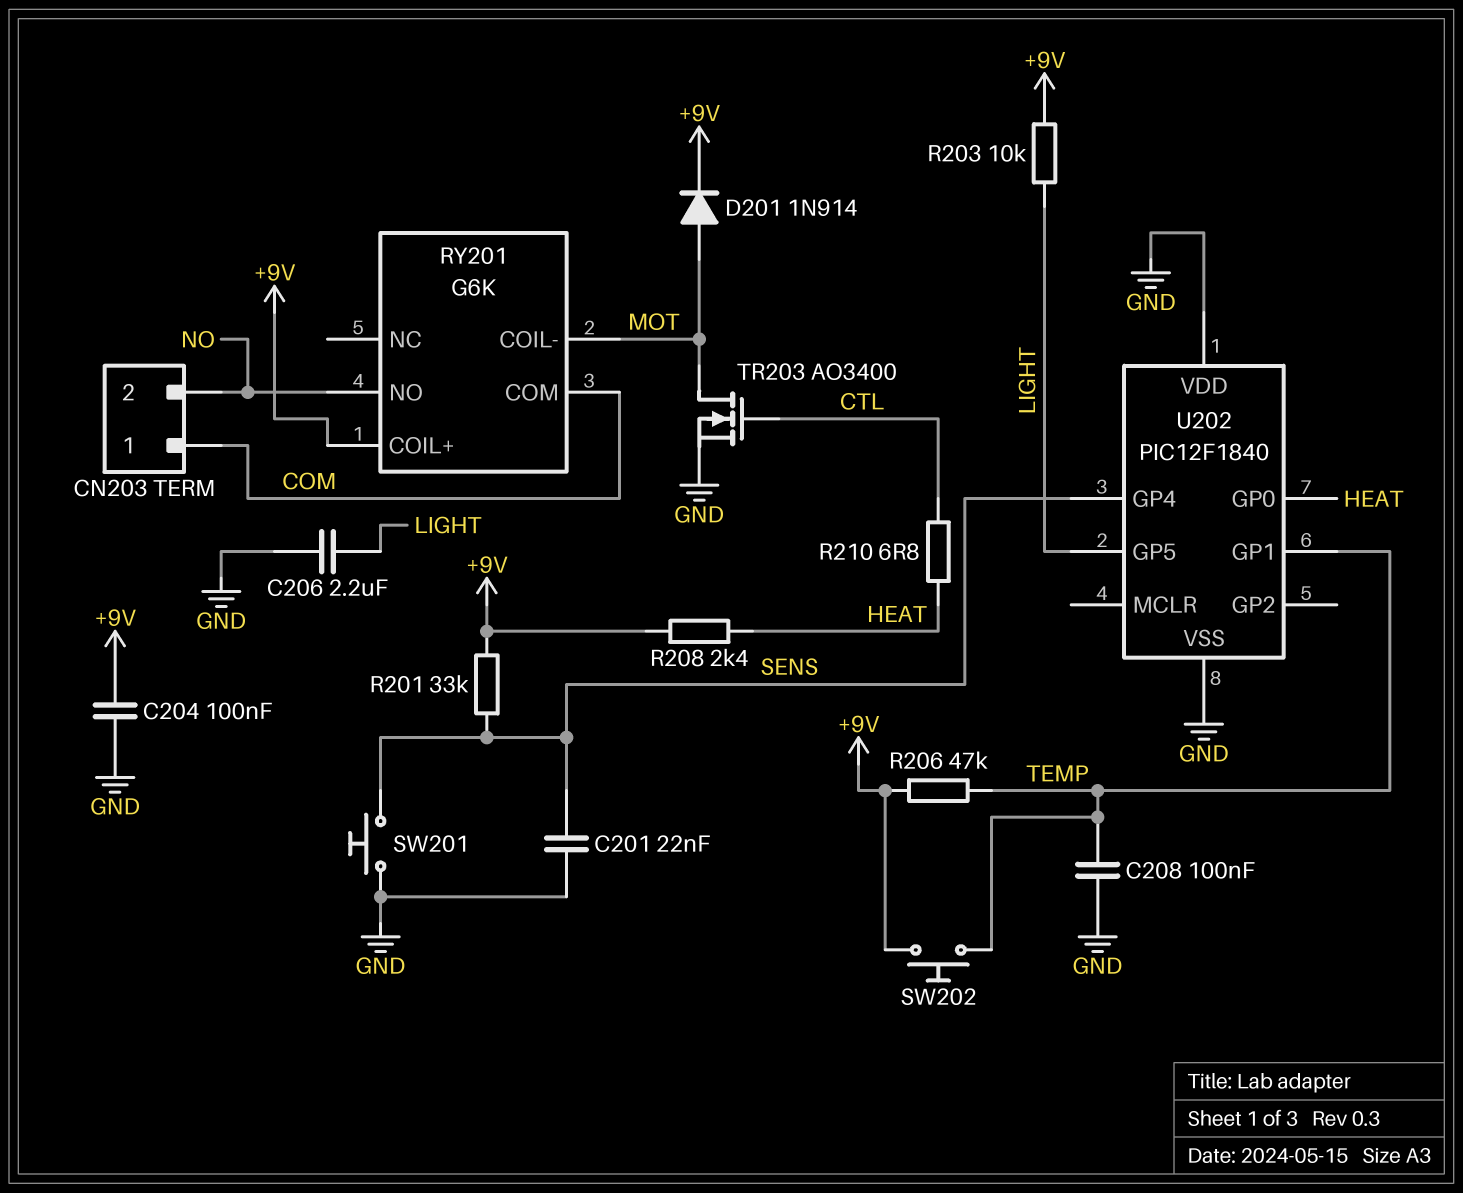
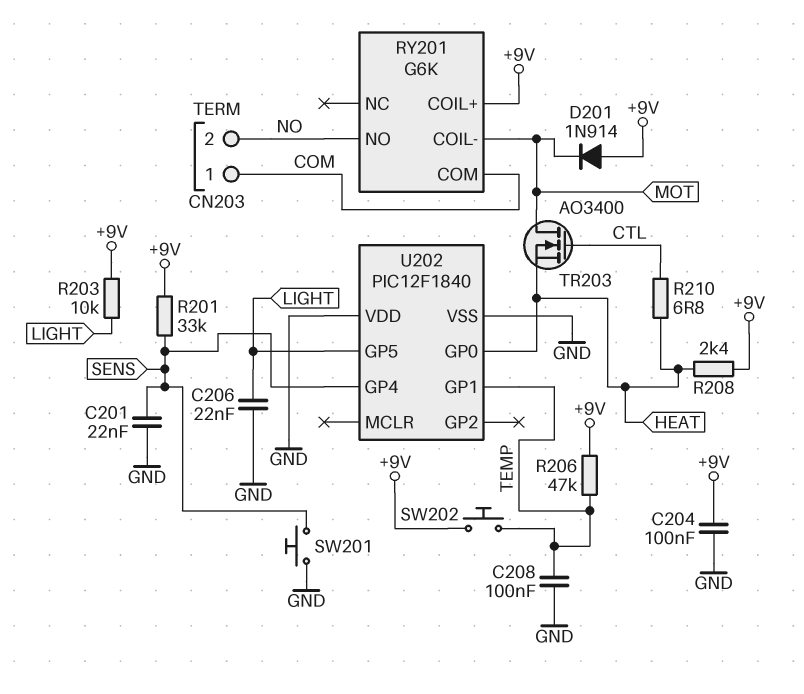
C206: 2.2uF (GND, LIGHT) -> 22nF (GND, LIGHT)
D201: diode 1N914 (A MOT, K +9V) -> diode 1N914 (A +9V, K MOT)
TR203: NMOS AO3400 (G CTL, D MOT, S GND) -> NMOS AO3400 (G CTL, D MOT, S HEAT)

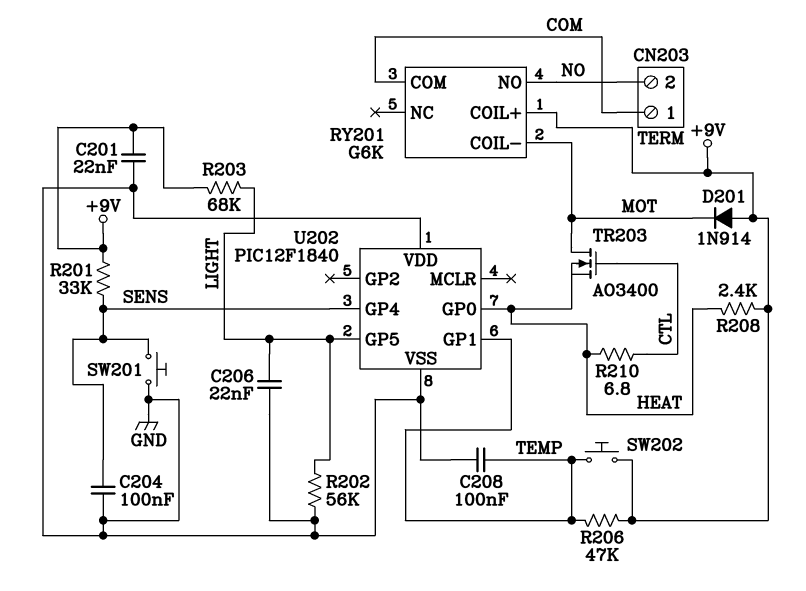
C201: 22nF (GND, SENS) -> 22nF (+9V, GND)
C204: 100nF (+9V, GND) -> 100nF (GND, SENS)
R202: none -> 56k (GND, LIGHT)
R203: 10k (+9V, LIGHT) -> 68k (+9V, LIGHT)

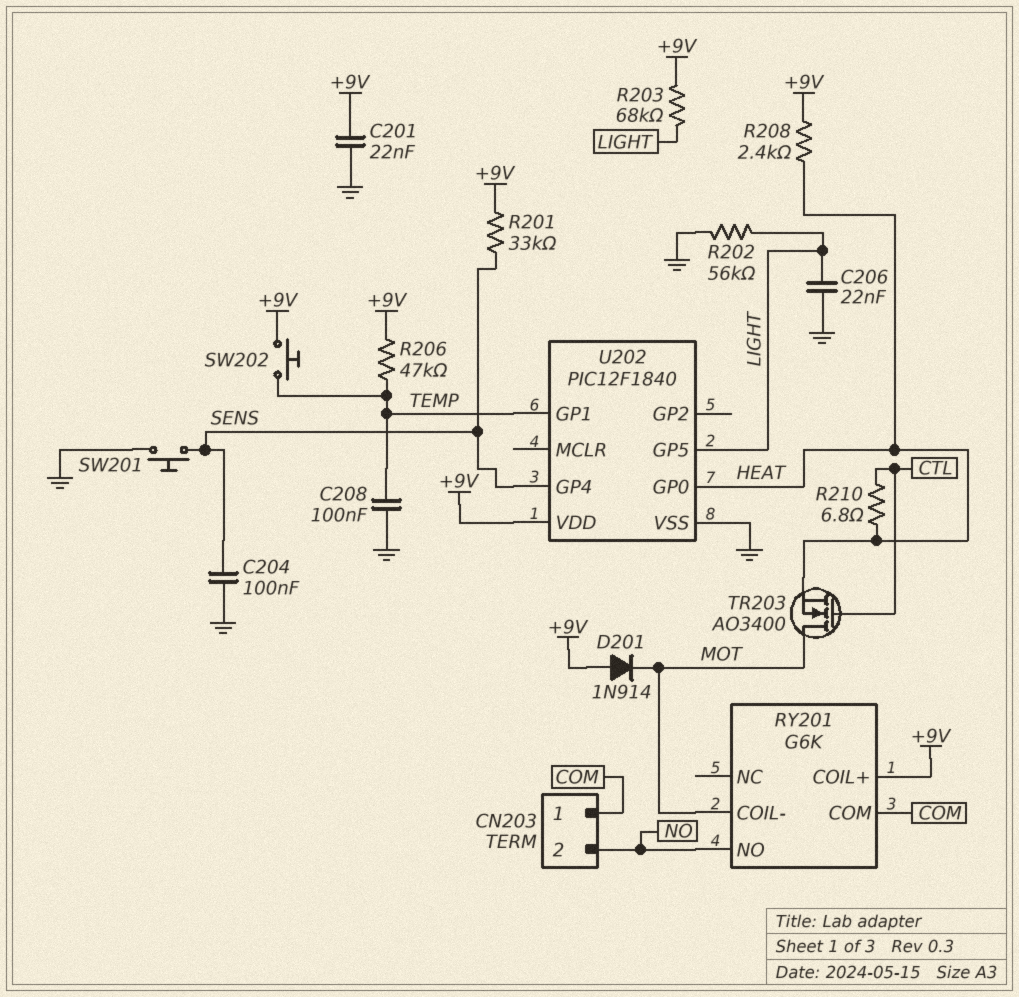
U202 pin VDD: GND -> +9V

